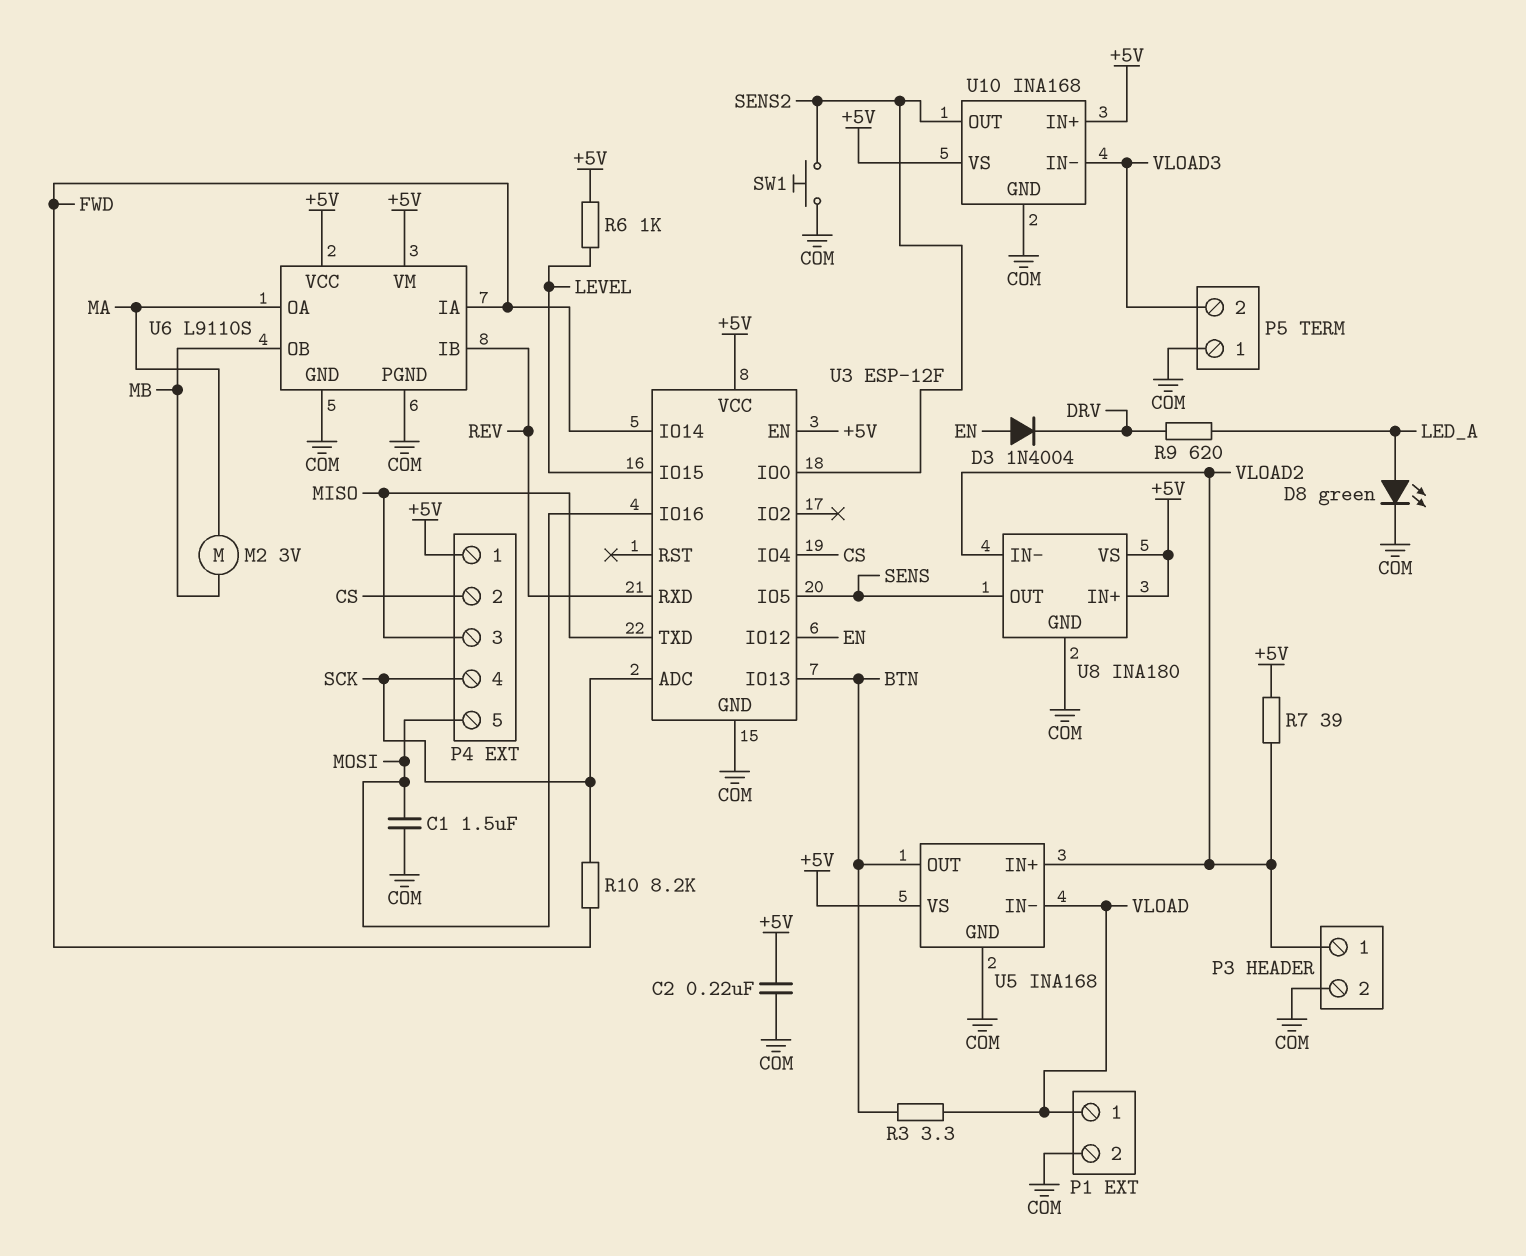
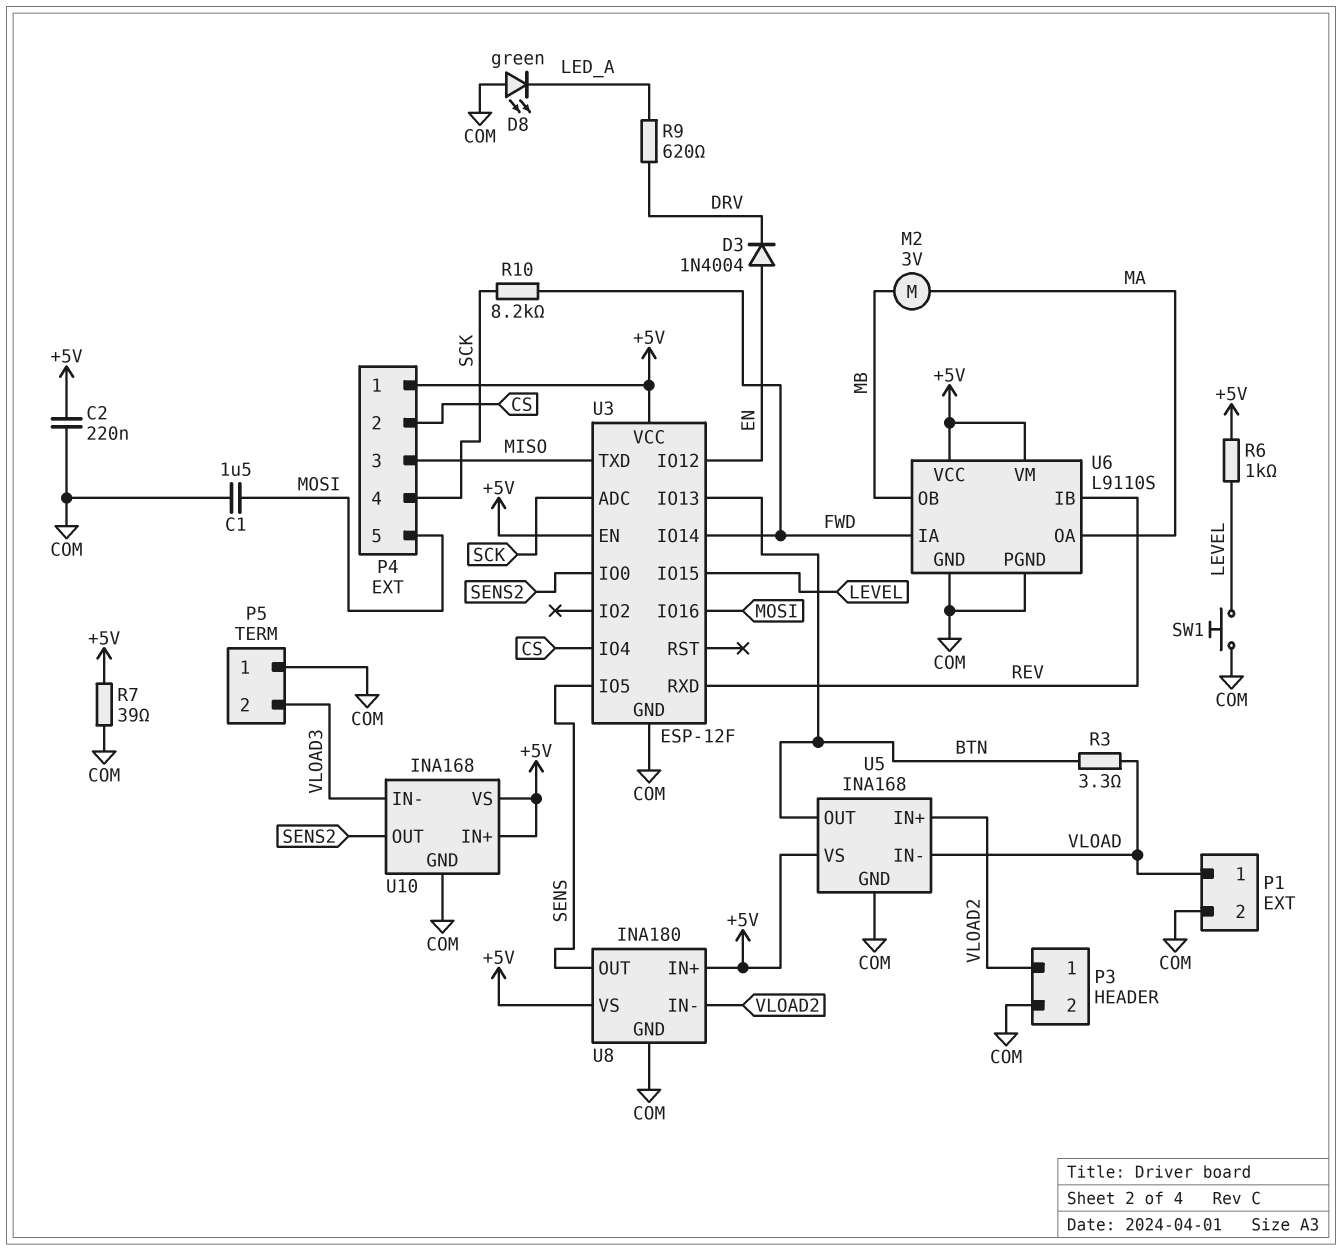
D8: LED green (A LED_A, K COM) -> LED green (A COM, K LED_A)
R7: 39 (+5V, VLOAD2) -> 39 (+5V, COM)
SW1: button (COM, SENS2) -> button (COM, LEVEL)

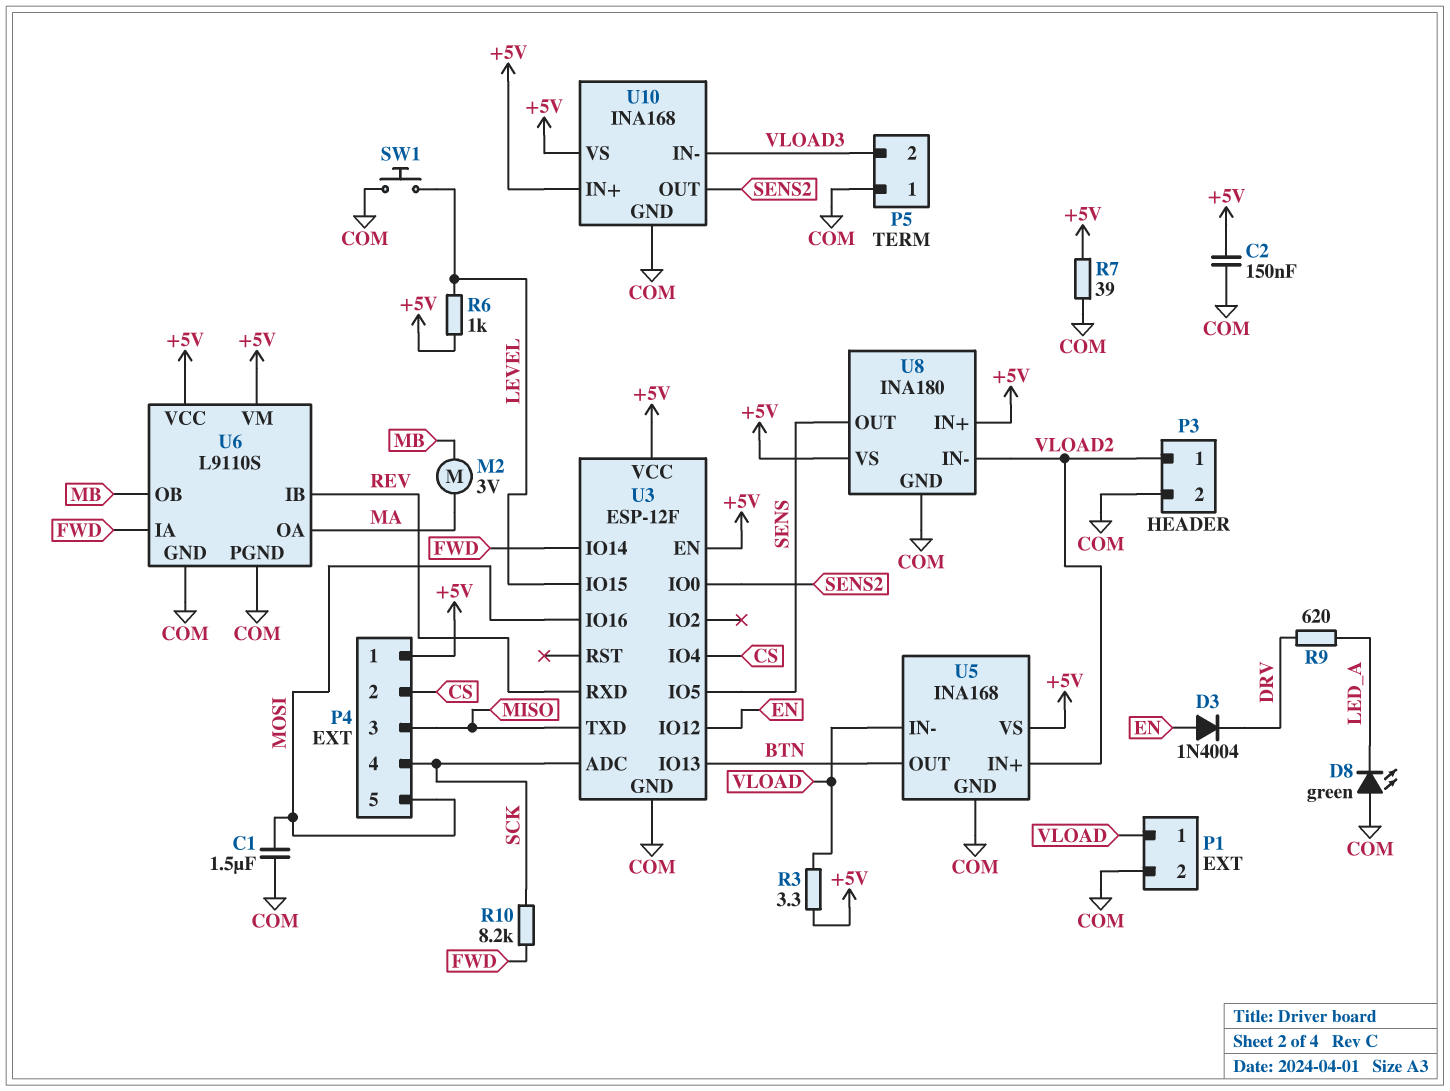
C2: 220nF (+5V, COM) -> 150nF (+5V, COM)
R3: 3.3 (BTN, VLOAD) -> 3.3 (+5V, VLOAD)

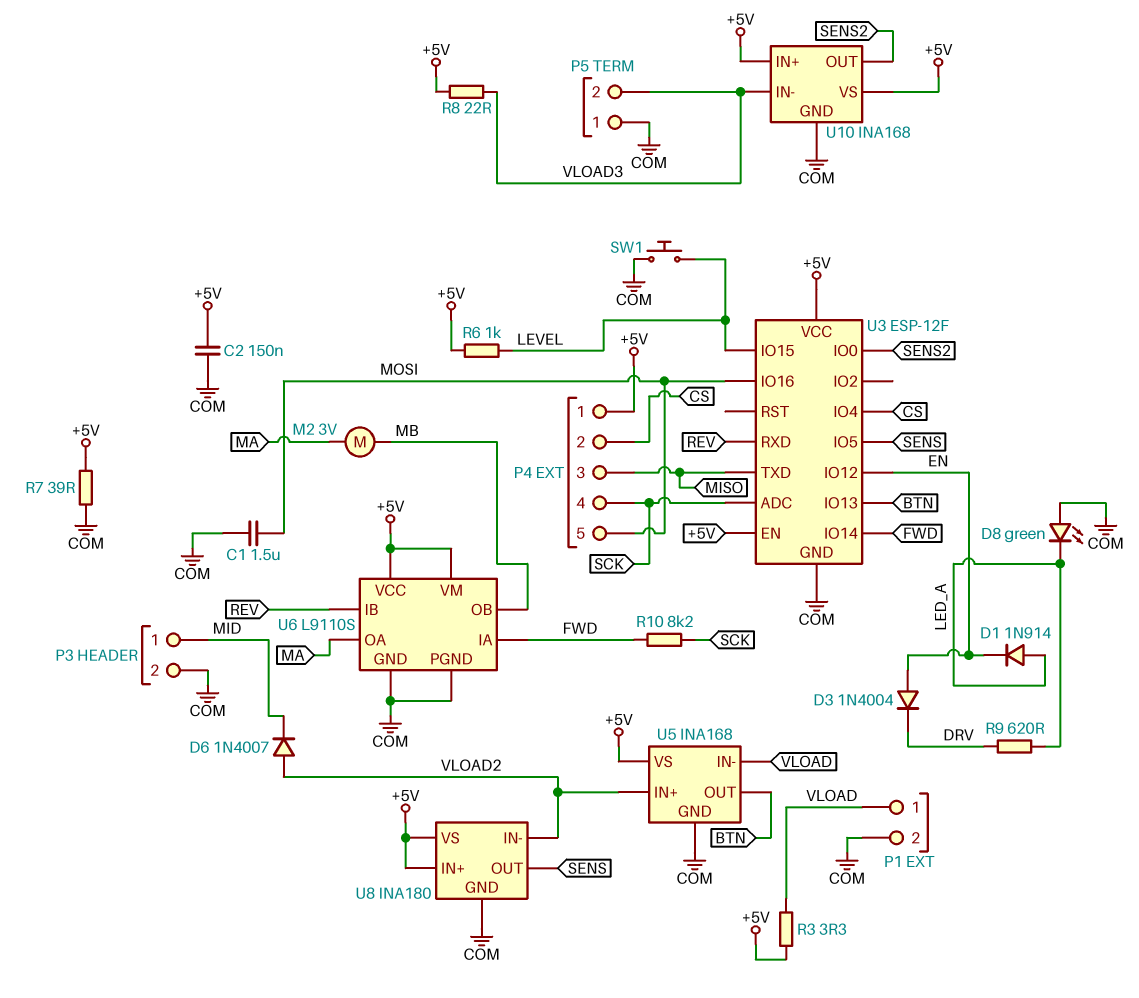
D1: none -> diode 1N914 (A LED_A, K EN)
D6: none -> diode 1N4007 (A VLOAD2, K MID)
P3 pin 1: VLOAD2 -> MID
R8: none -> 22 (+5V, VLOAD3)

